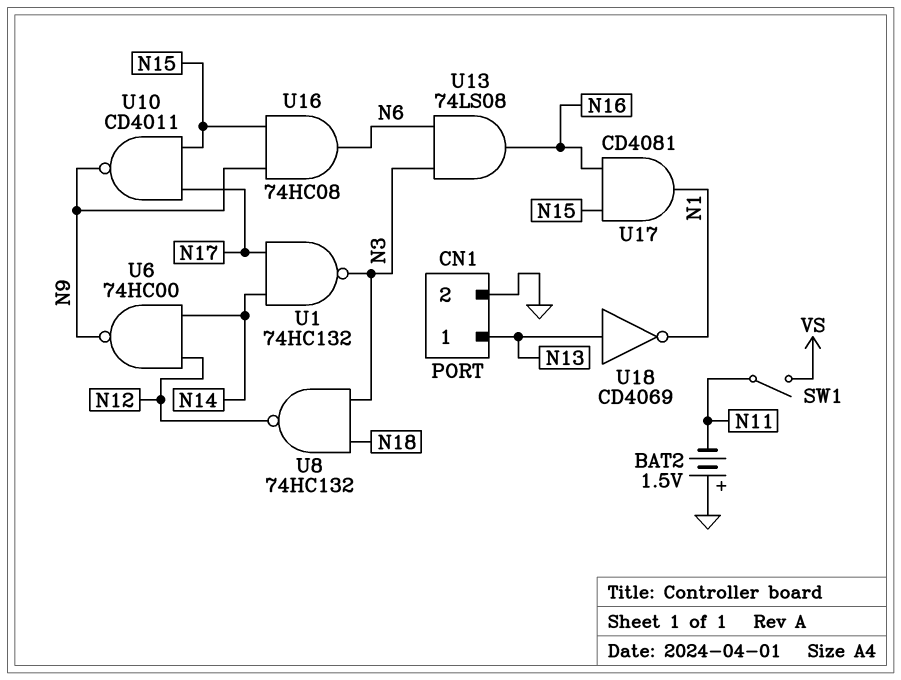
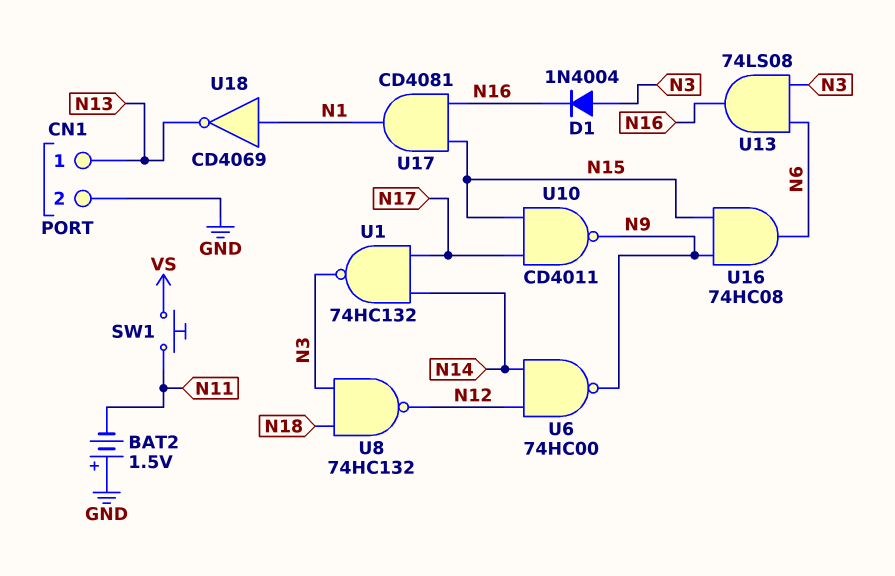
D1: none -> diode 1N4004 (A N3, K N16)
SW1: switch (N11, VS) -> button (N11, VS)
U18: NOT CD4069 (in N13, out N1) -> NOT CD4069 (in N1, out N13)

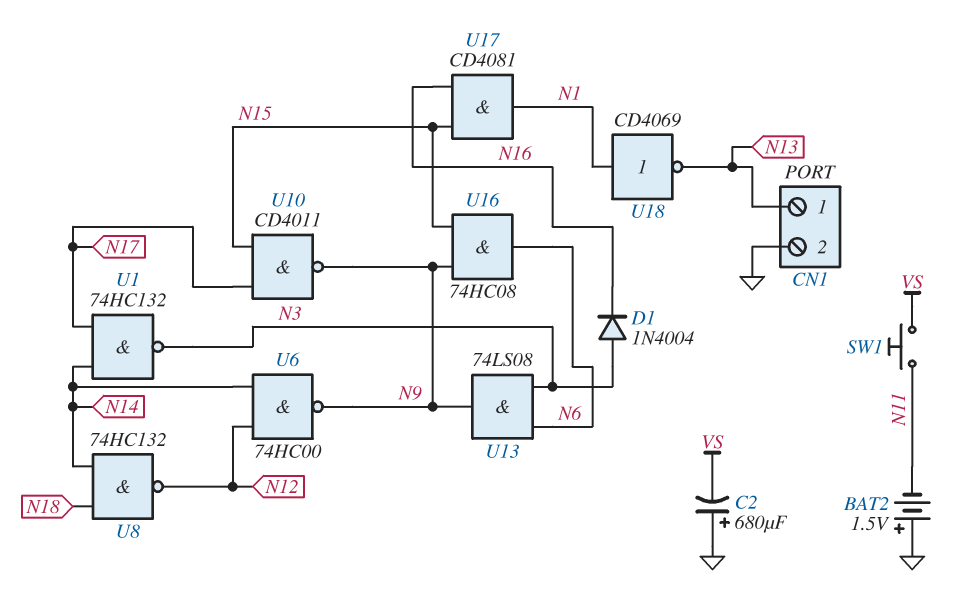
C2: none -> 680uF (plus GND, minus VS)
U8: NAND 74HC132 (in N3, in N18, out N12) -> NAND 74HC132 (in N14, in N18, out N12)
U13: AND 74LS08 (in N3, in N6, out N16) -> AND 74LS08 (in N3, in N6, out N9)

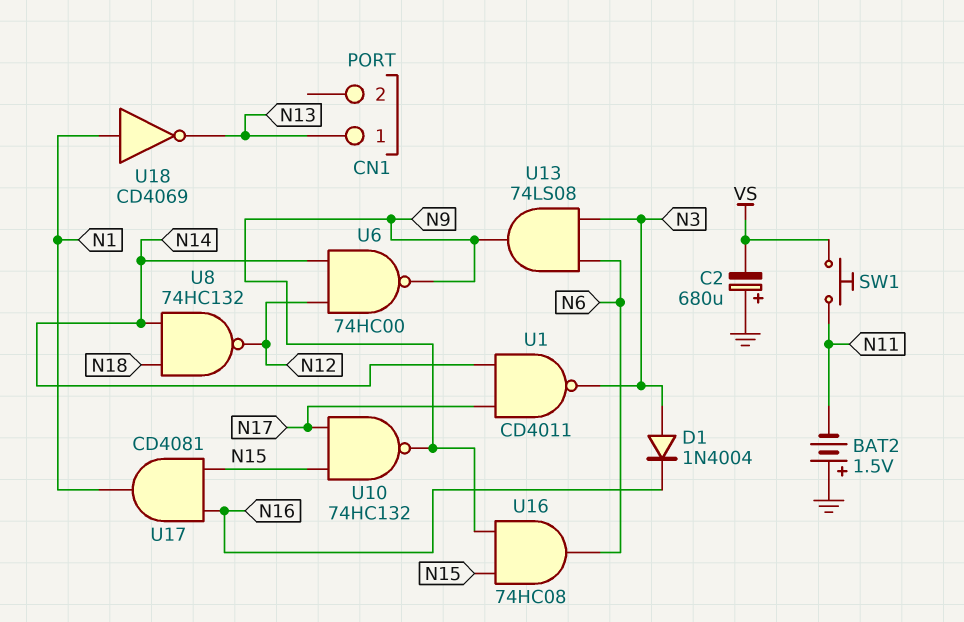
CN1 pin 2: GND -> none
U1: NAND 74HC132 (in N14, in N17, out N3) -> NAND CD4011 (in N14, in N17, out N3)
U10: NAND CD4011 (in N15, in N17, out N9) -> NAND 74HC132 (in N15, in N17, out N9)

